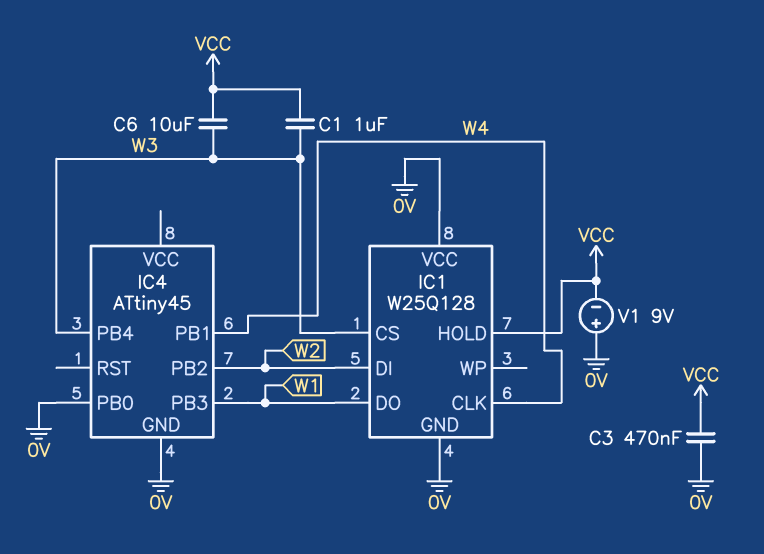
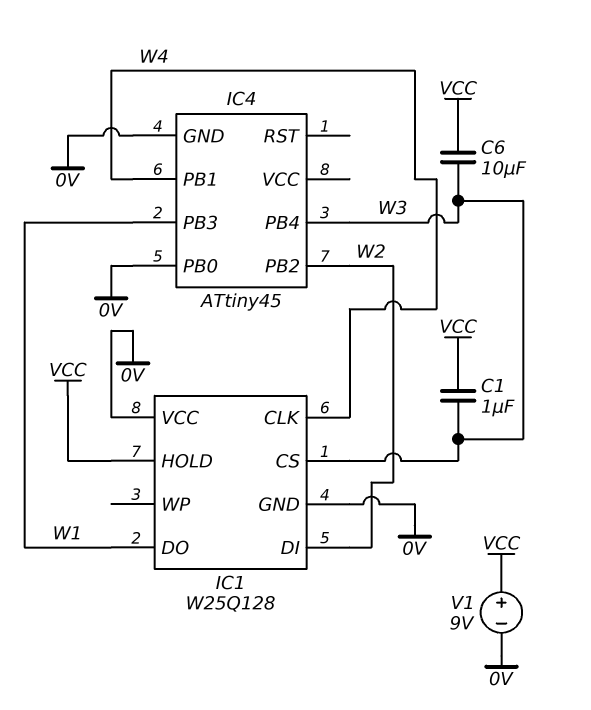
C3: 470nF (0V, VCC) -> none
V1: 9V (plus 0V, minus VCC) -> 9V (plus VCC, minus 0V)

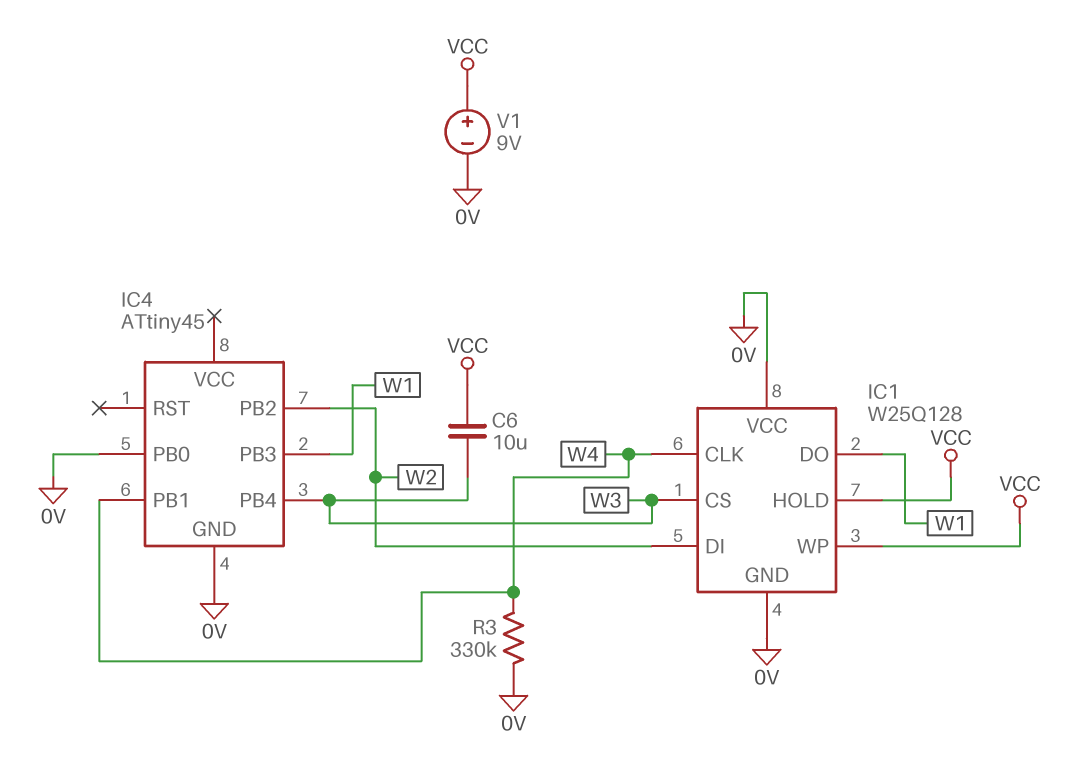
C1: 1uF (VCC, W3) -> none
IC1 pin WP: none -> VCC
R3: none -> 330k (0V, W4)

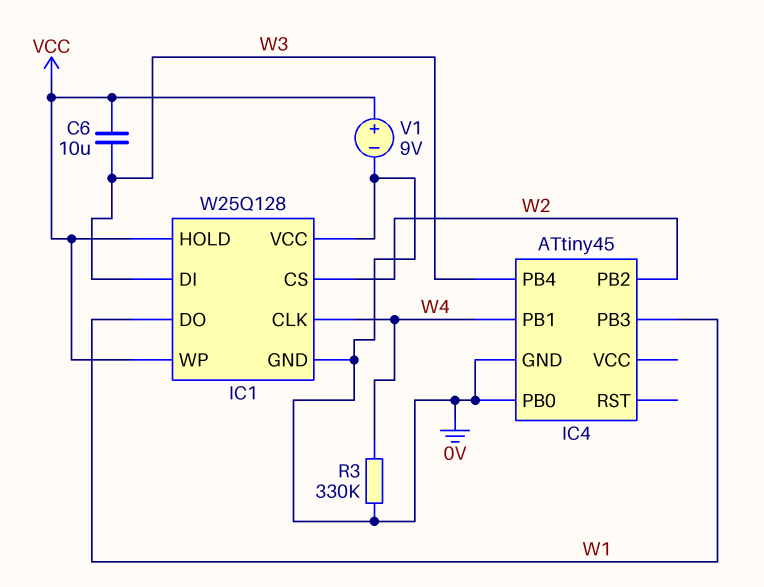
IC1 pin CS: W3 -> W2
IC1 pin DI: W2 -> W3

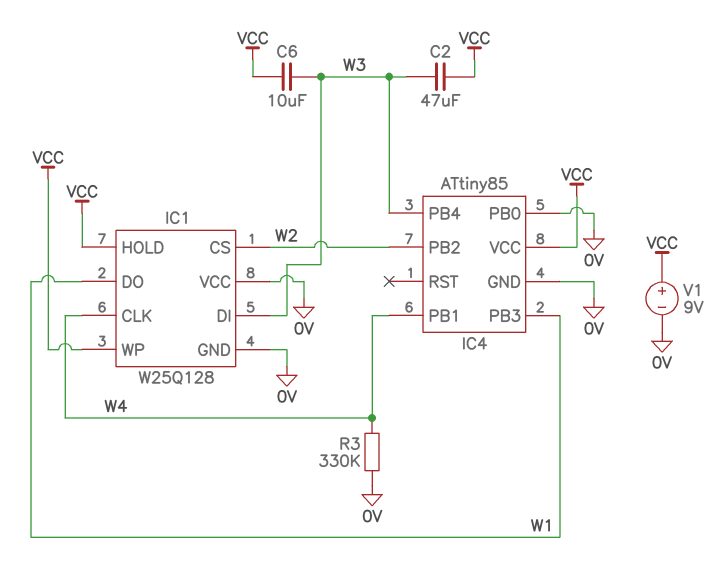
C2: none -> 47uF (VCC, W3)
IC4: ATtiny45 -> ATtiny85
IC4 pin VCC: none -> VCC

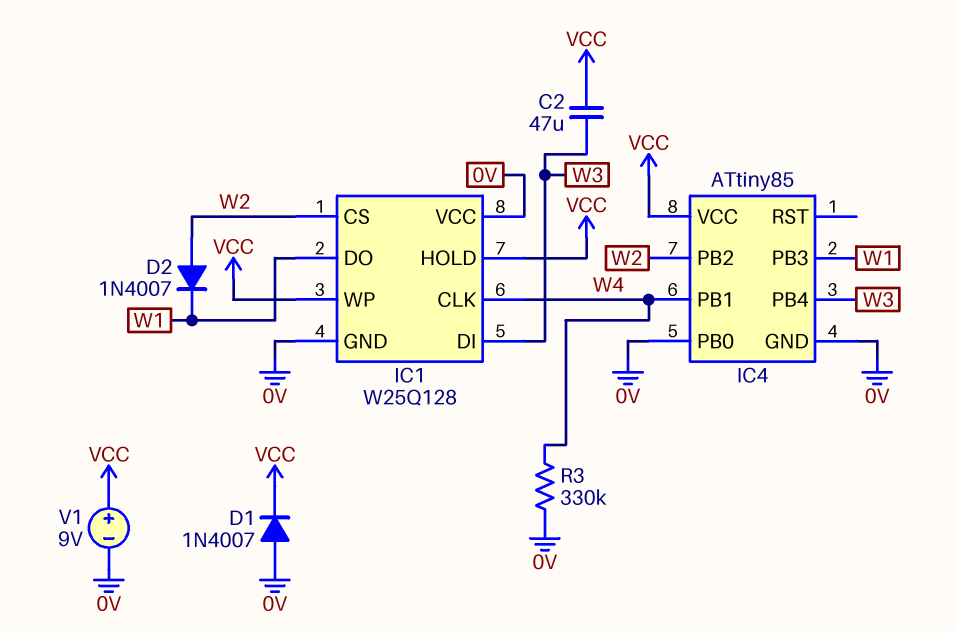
C6: 10uF (VCC, W3) -> none
D1: none -> diode 1N4007 (A 0V, K VCC)
D2: none -> diode 1N4007 (A W2, K W1)

